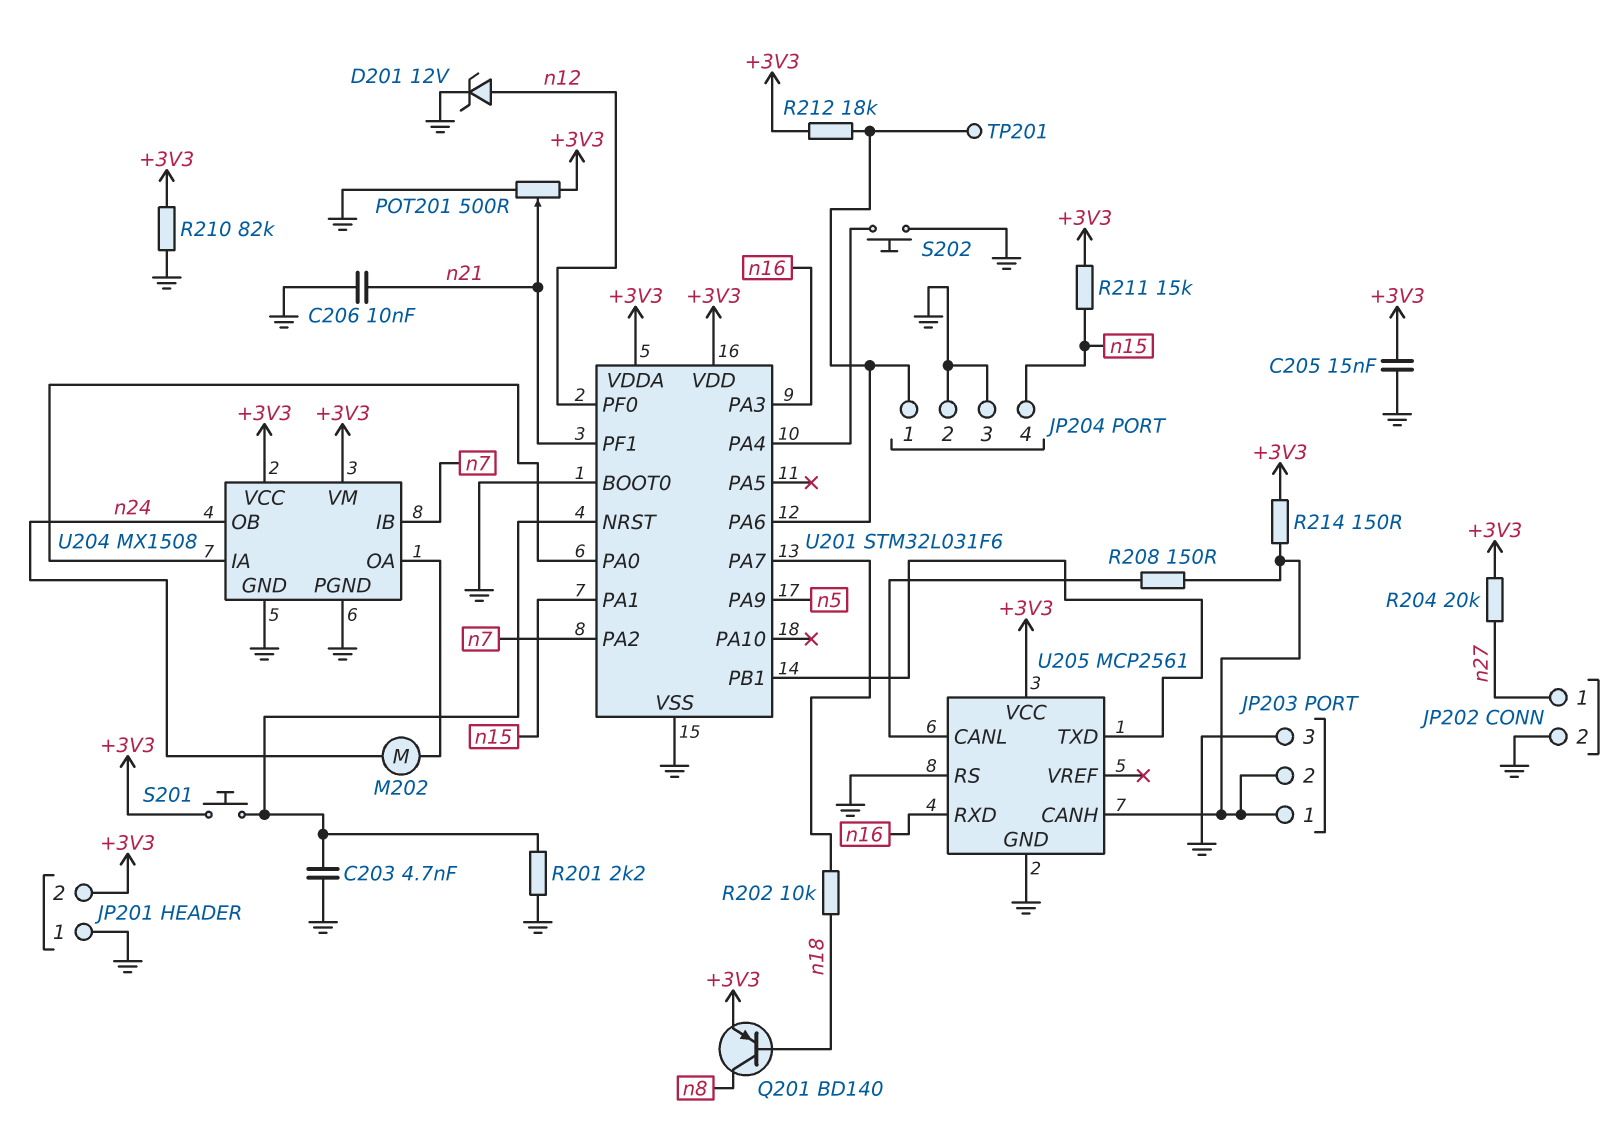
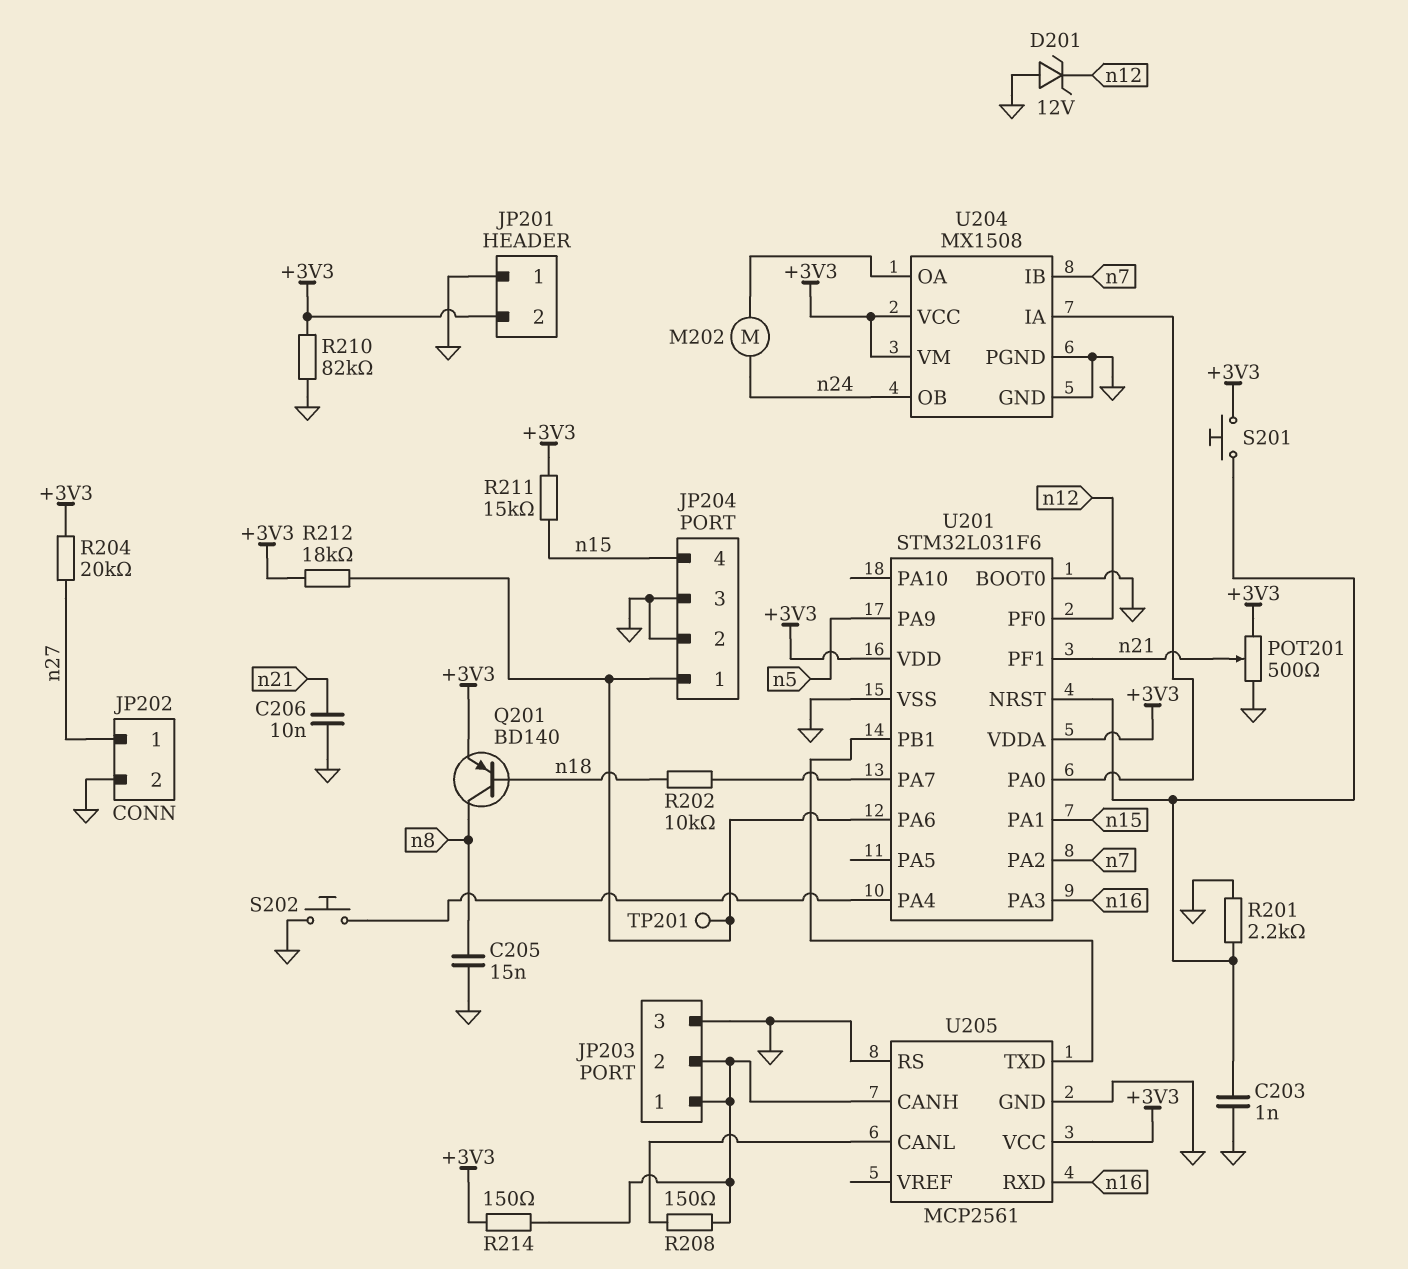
C203: 4.7nF (GND, U201/NRST) -> 1nF (GND, U201/NRST)
C205: 15nF (+3V3, GND) -> 15nF (GND, n8)
D201: zener 12V (A n12, K GND) -> zener 12V (A GND, K n12)

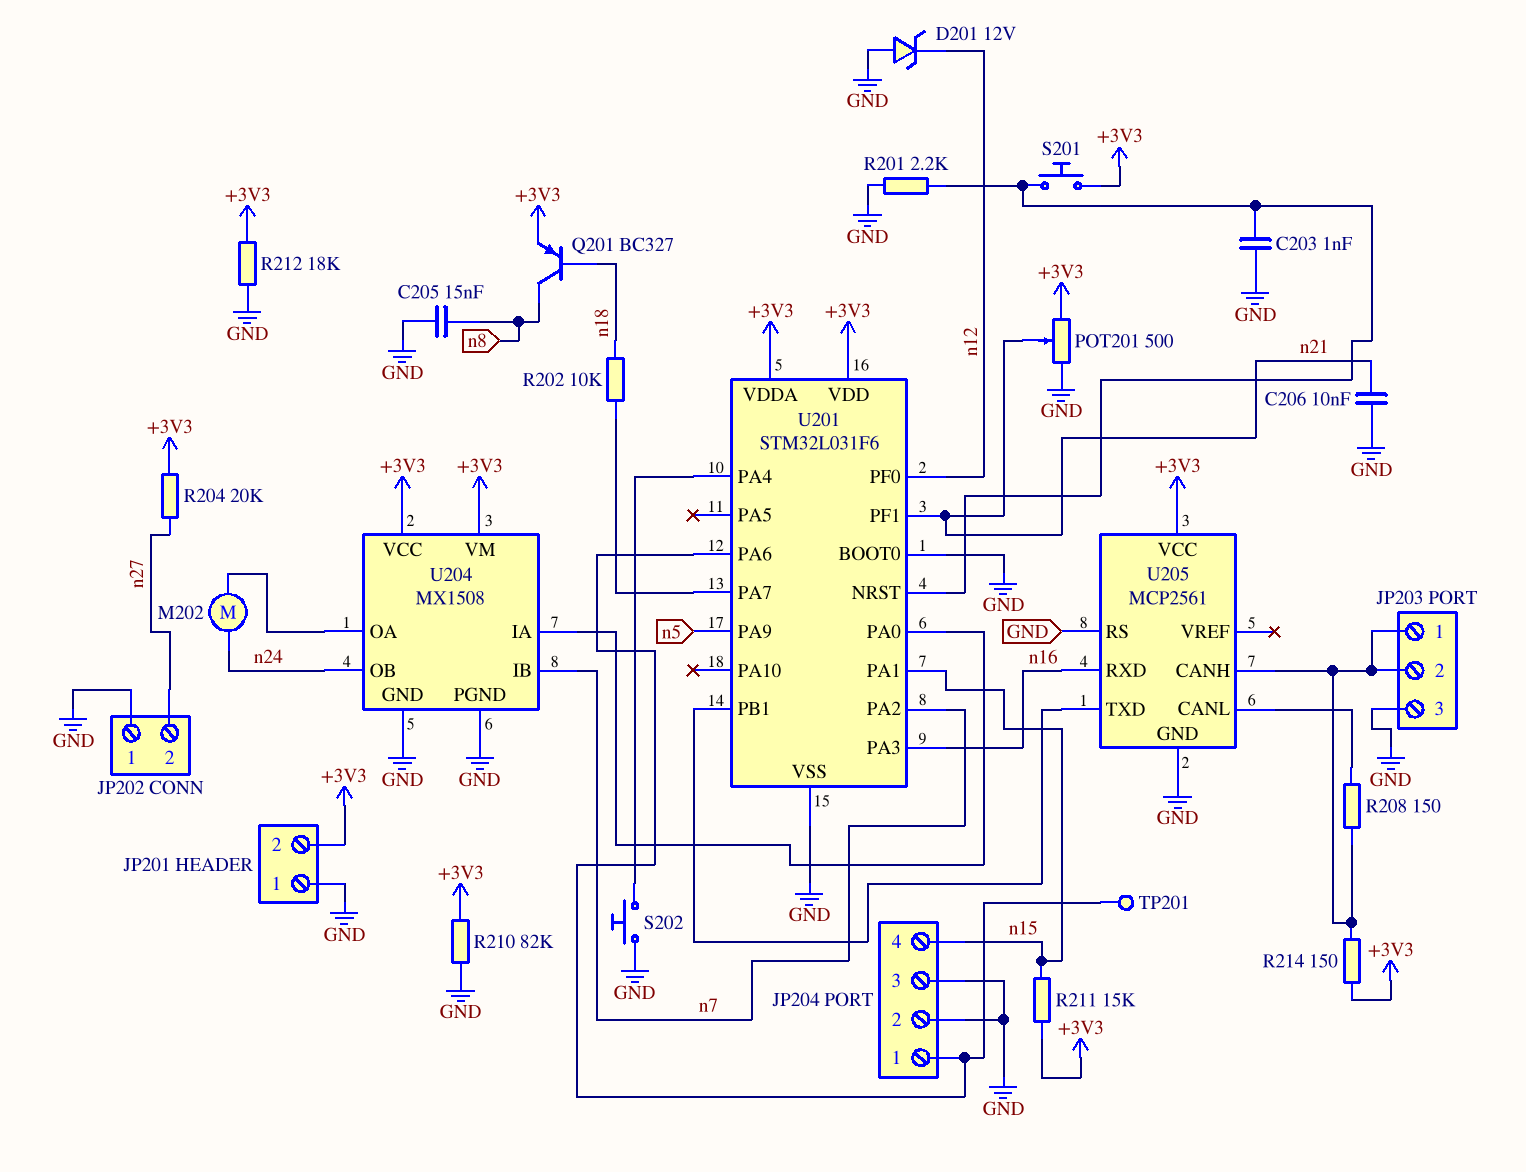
JP202 pin 1: n27 -> GND
JP202 pin 2: GND -> n27
Q201: PNP BD140 (B n18, C n8, E +3V3) -> PNP BC327 (B n18, C n8, E +3V3)
R212: 18k (+3V3, JP204/1) -> 18k (+3V3, GND)

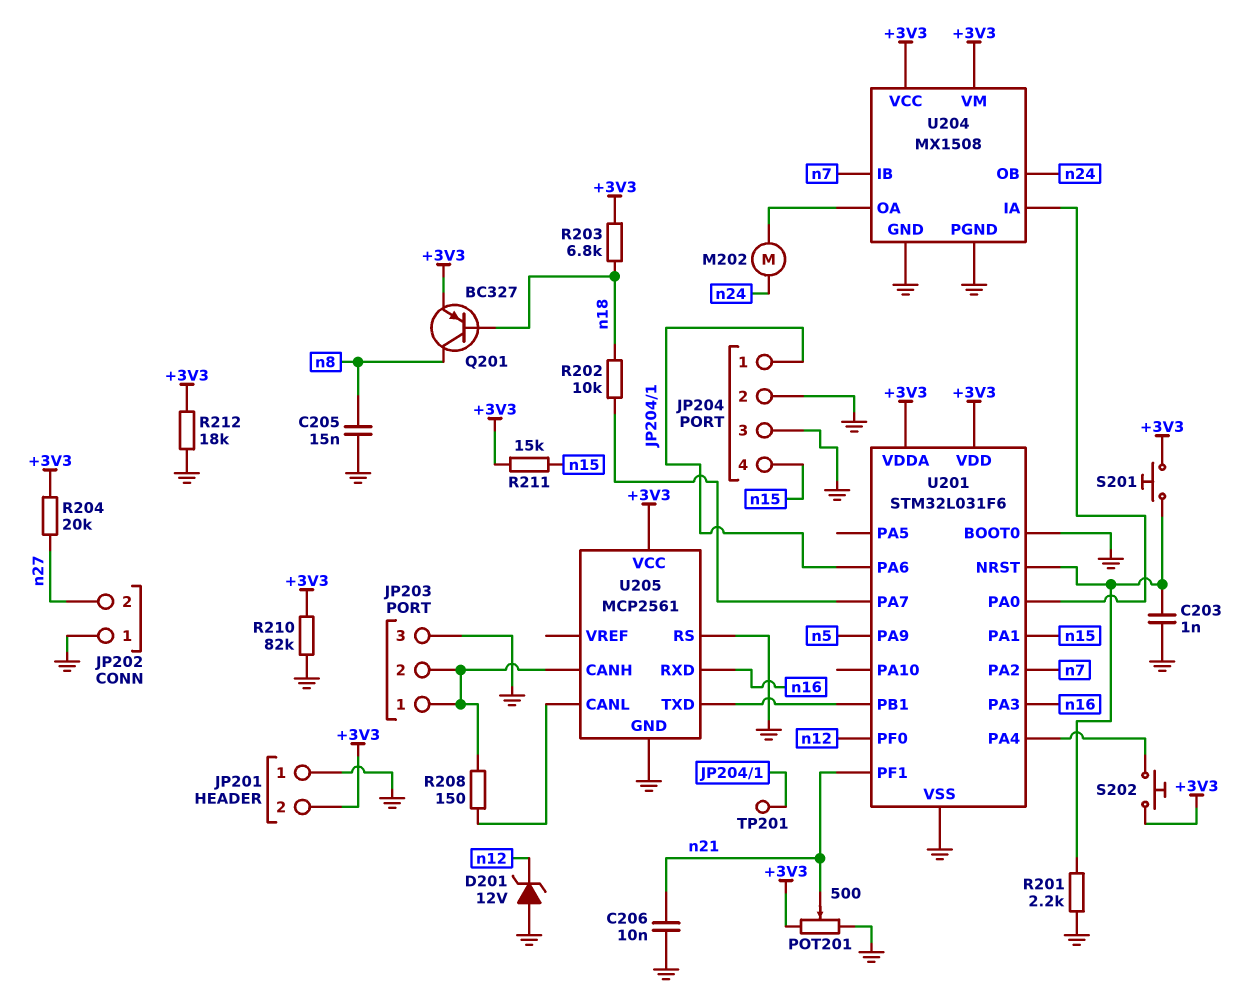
R203: none -> 6.8k (+3V3, n18)
R214: 150 (+3V3, JP203/1) -> none
S202: button (GND, U201/PA4) -> button (+3V3, U201/PA4)

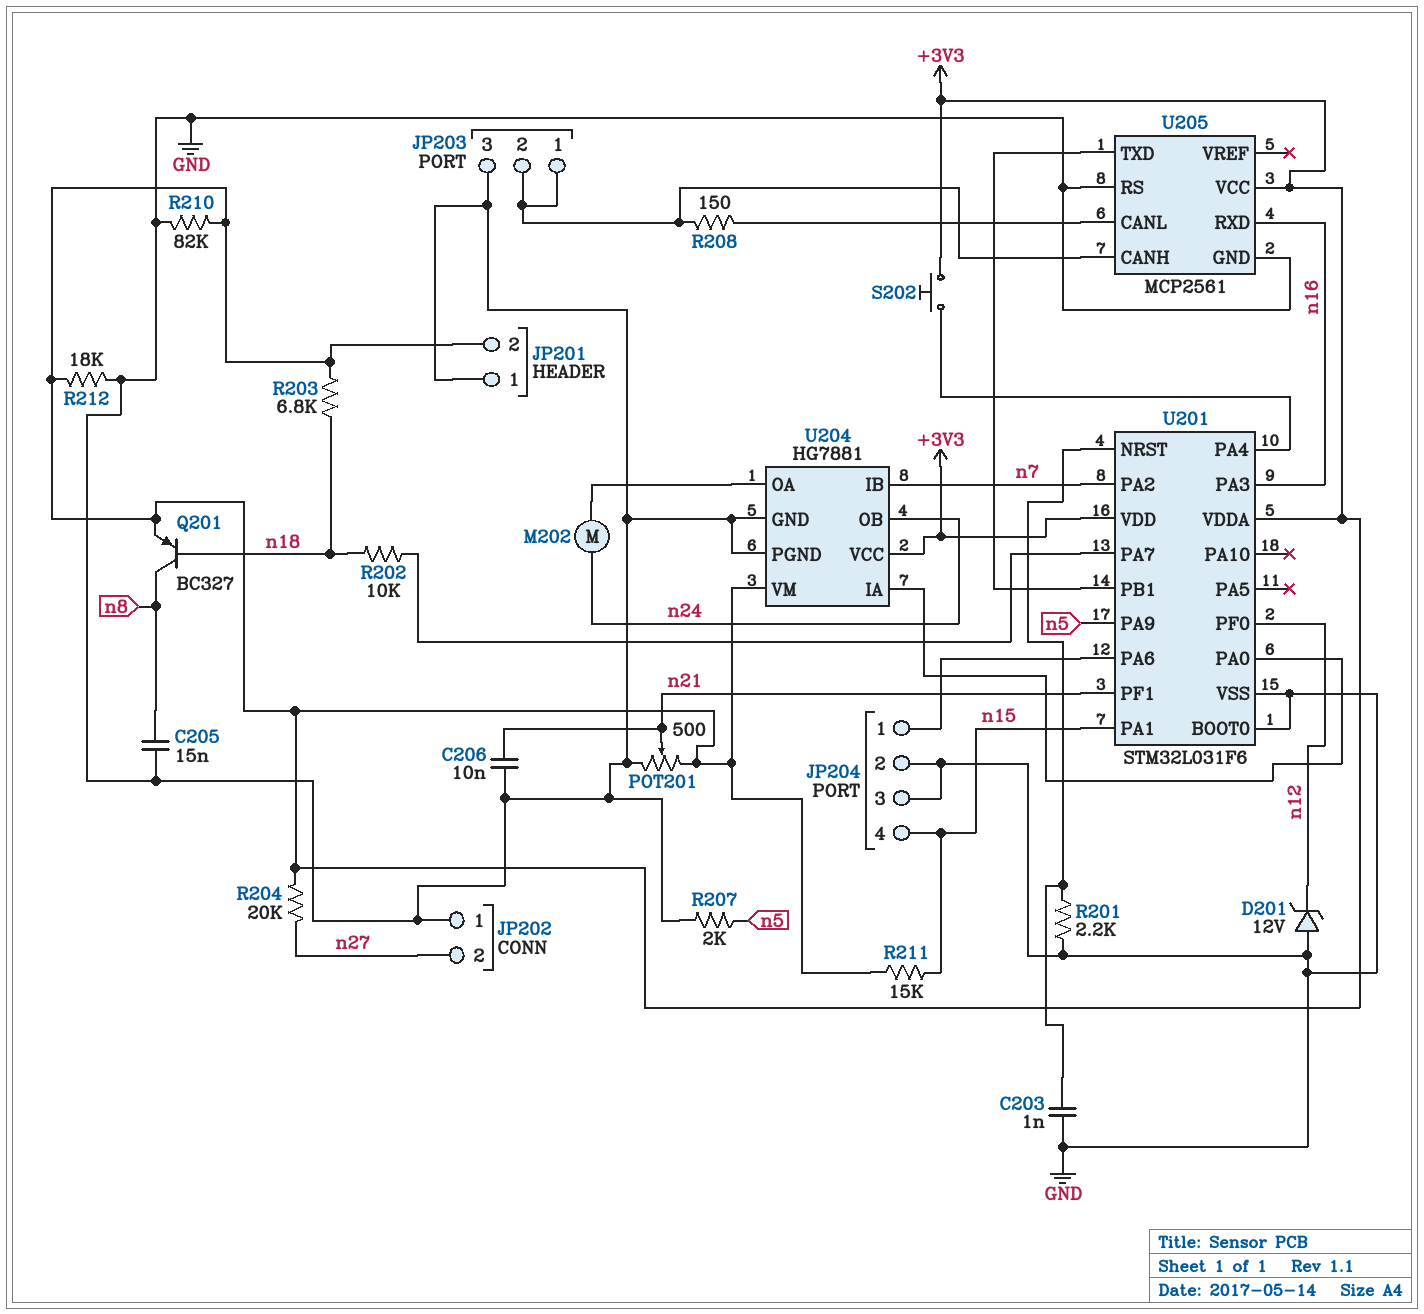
R207: none -> 2k (GND, n5)
S201: button (+3V3, U201/NRST) -> none
TP201: test point (JP204/1) -> none
U204: MX1508 -> HG7881

